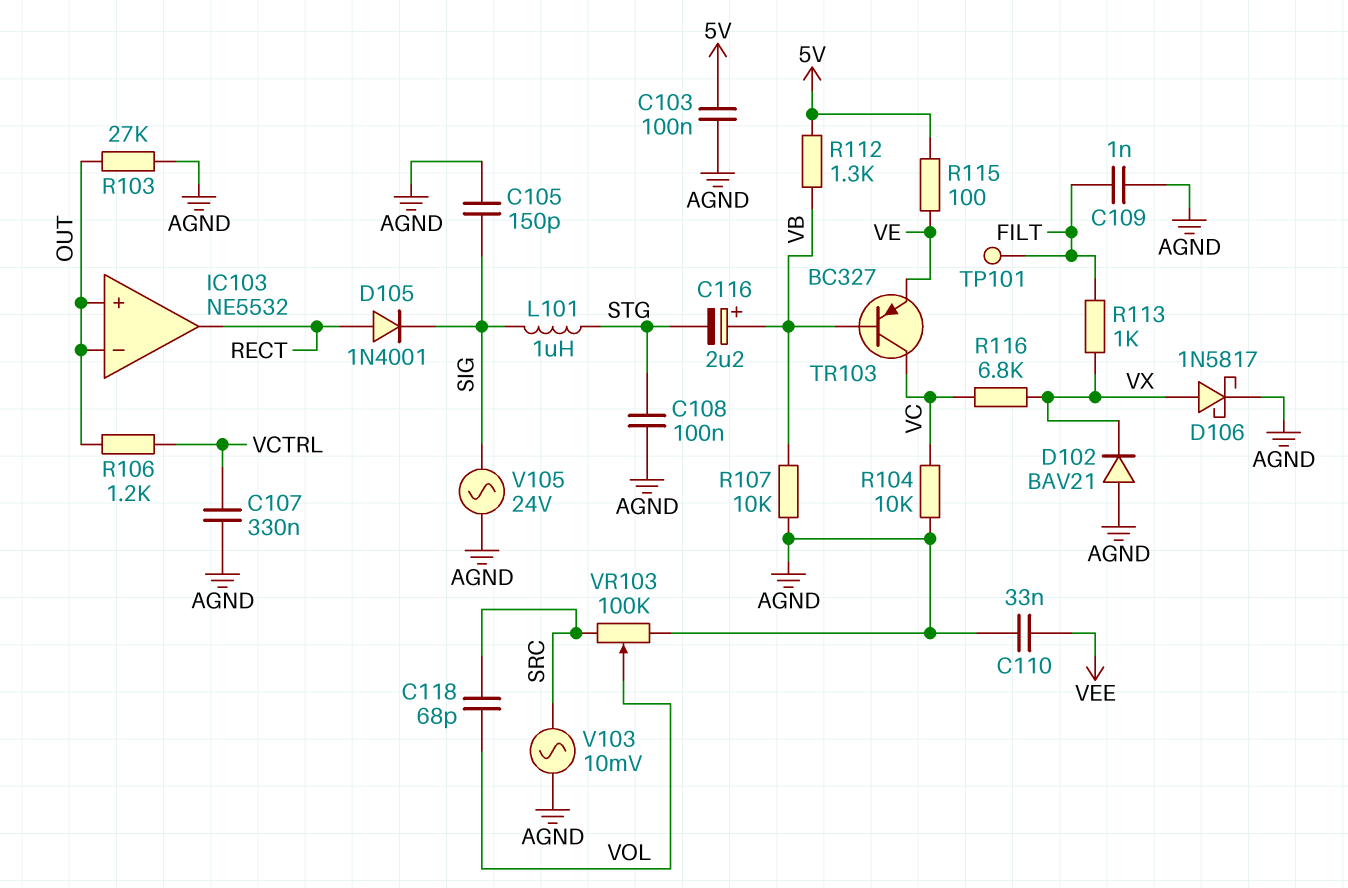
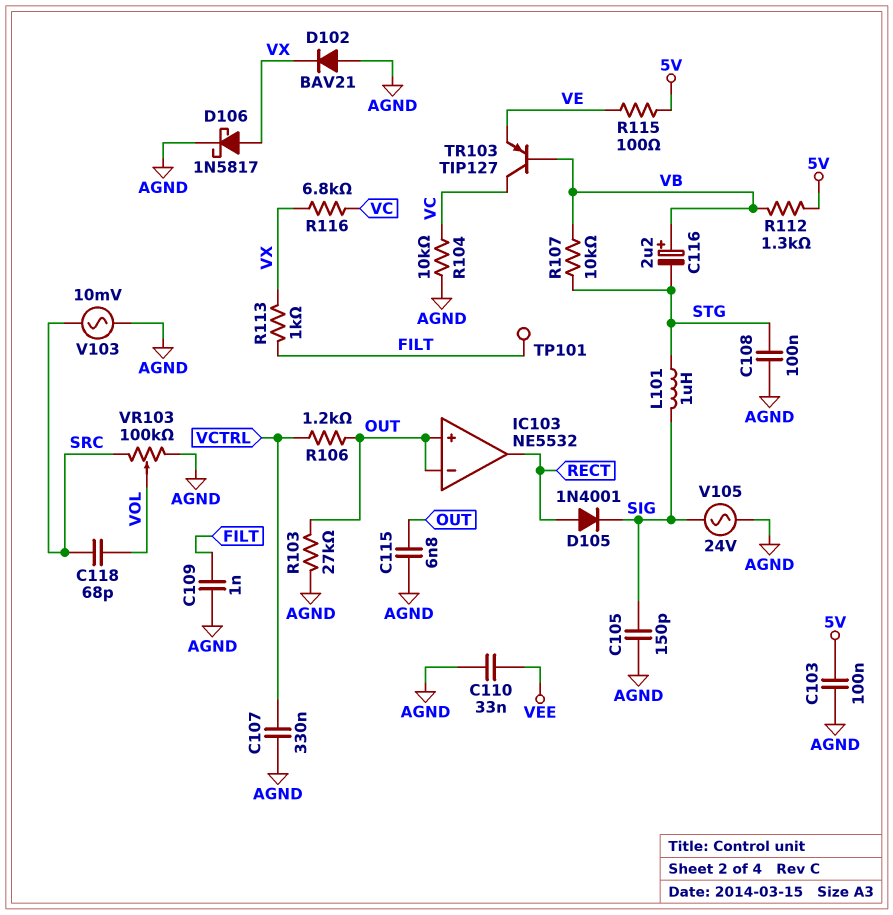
C115: none -> 6.8nF (AGND, OUT)
R107: 10k (AGND, VB) -> 10k (STG, VB)
TR103: PNP BC327 (B VB, C VC, E VE) -> PNP TIP127 (B VB, C VC, E VE)

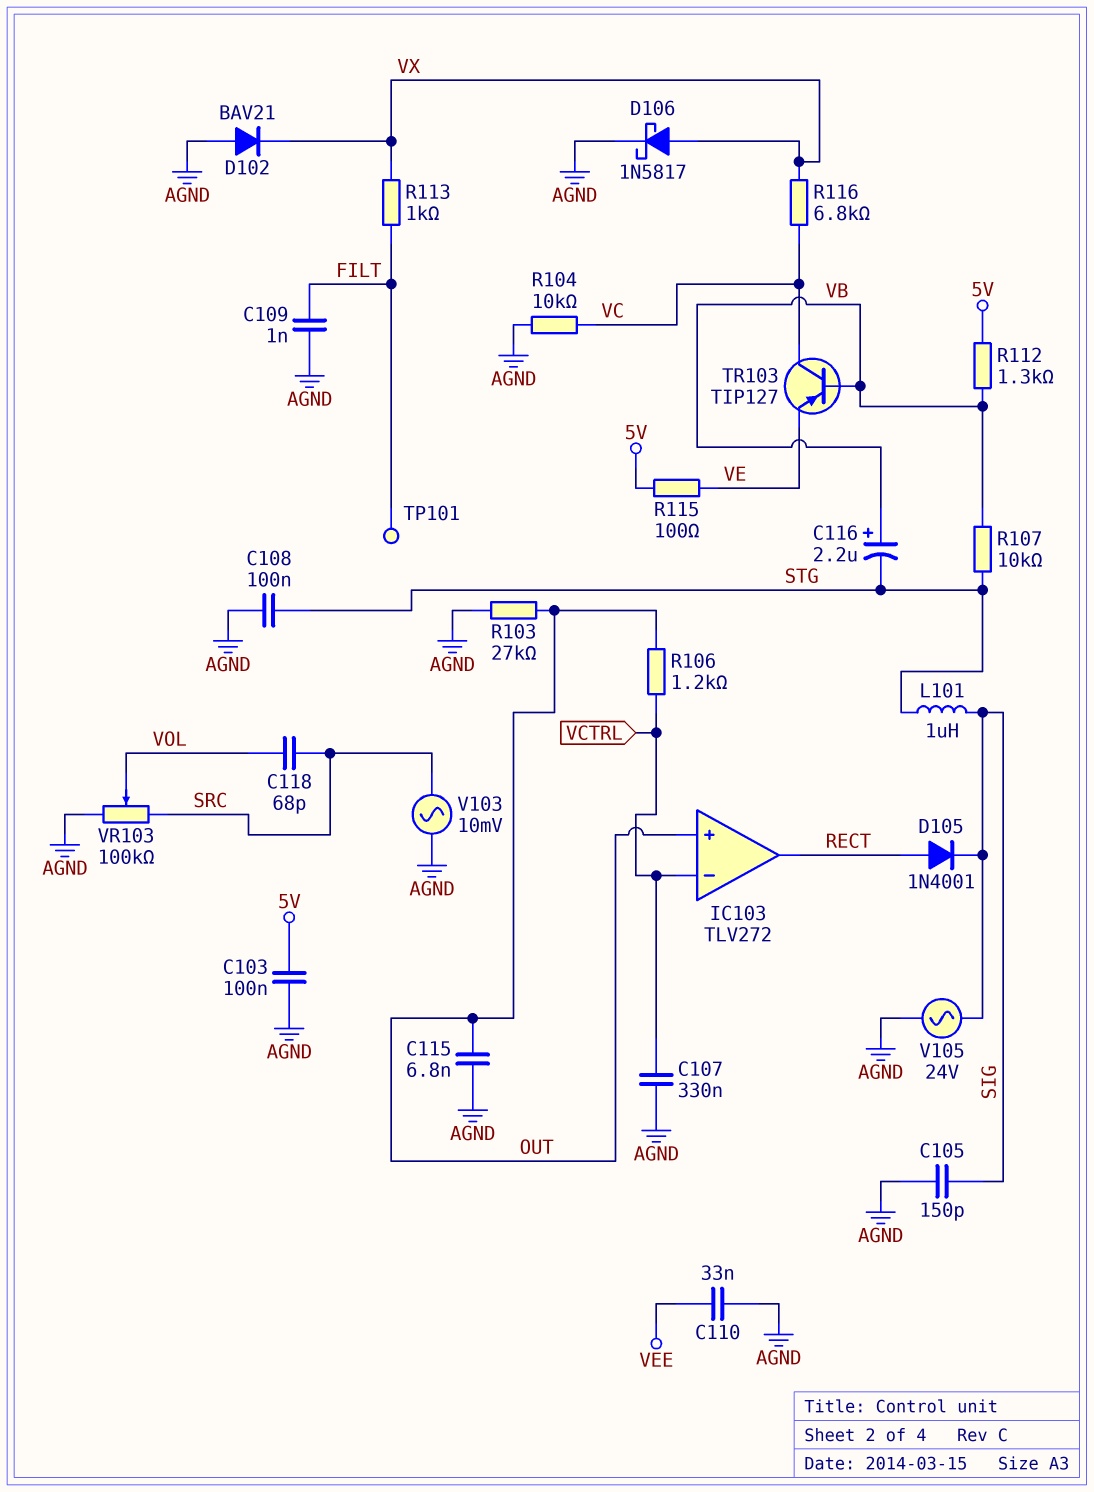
IC103: NE5532 -> TLV272
IC103 pin in-: OUT -> VCTRL

